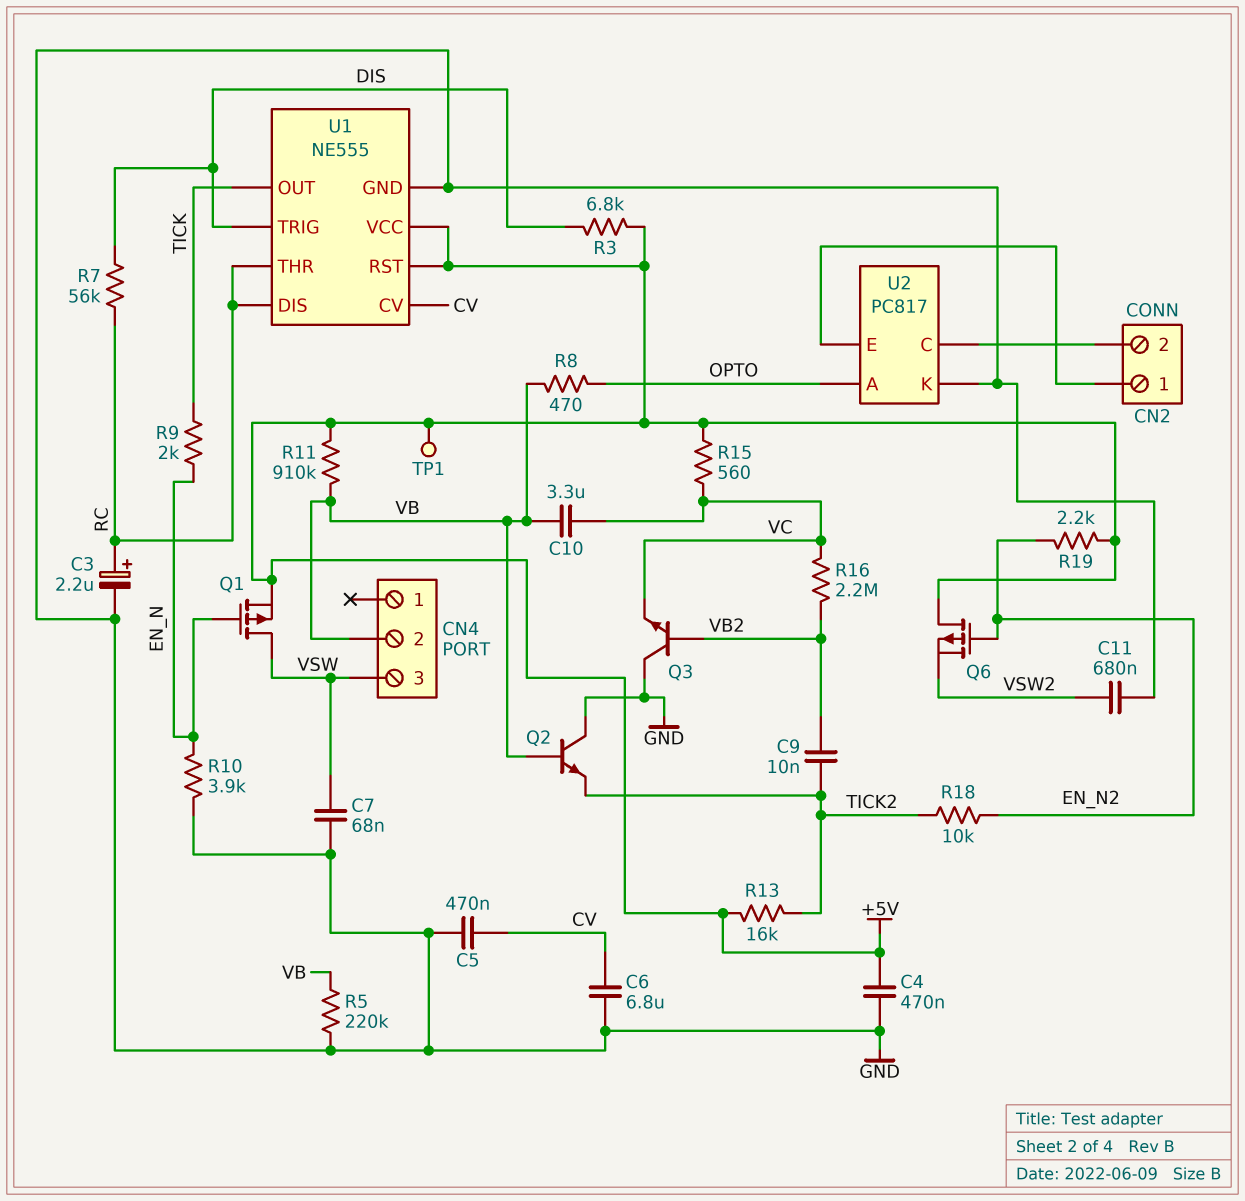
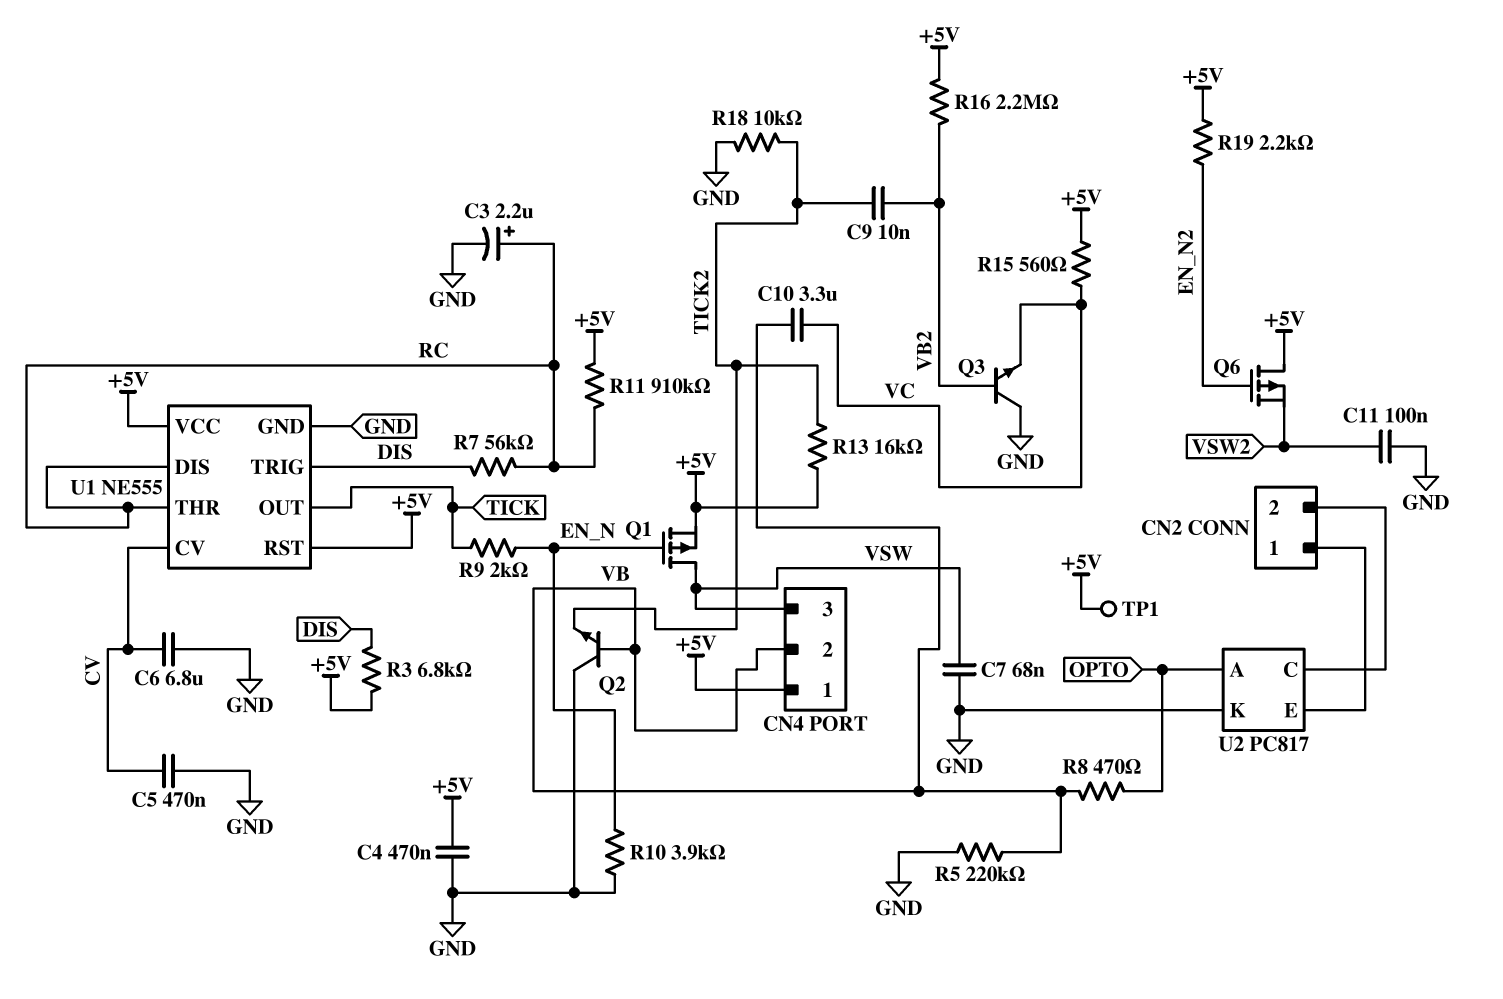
C11: 680nF (GND, VSW2) -> 100nF (GND, VSW2)
CN4 pin 1: none -> +5V
R11: 910k (+5V, VB) -> 910k (+5V, RC)
R16: 2.2M (VB2, VC) -> 2.2M (+5V, VB2)
R18: 10k (EN_N2, TICK2) -> 10k (GND, TICK2)

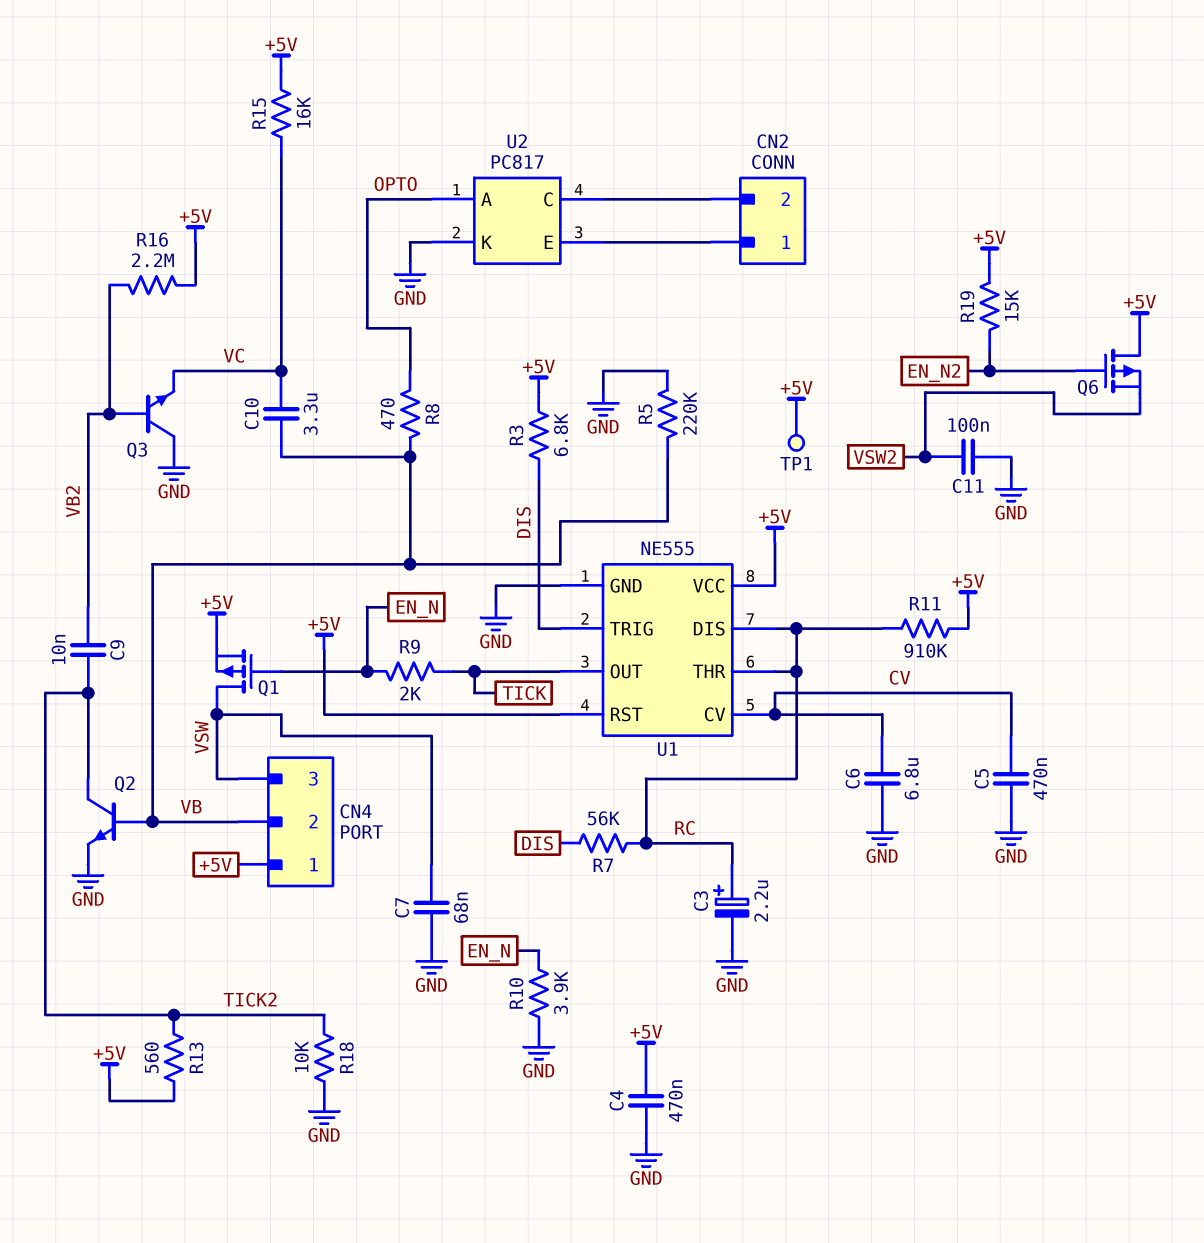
Q2: NPN (B VB, C GND, E TICK2) -> NPN (B VB, C TICK2, E GND)
R13: 16k (+5V, TICK2) -> 560 (+5V, TICK2)
R15: 560 (+5V, VC) -> 16k (+5V, VC)
R19: 2.2k (+5V, EN_N2) -> 15k (+5V, EN_N2)

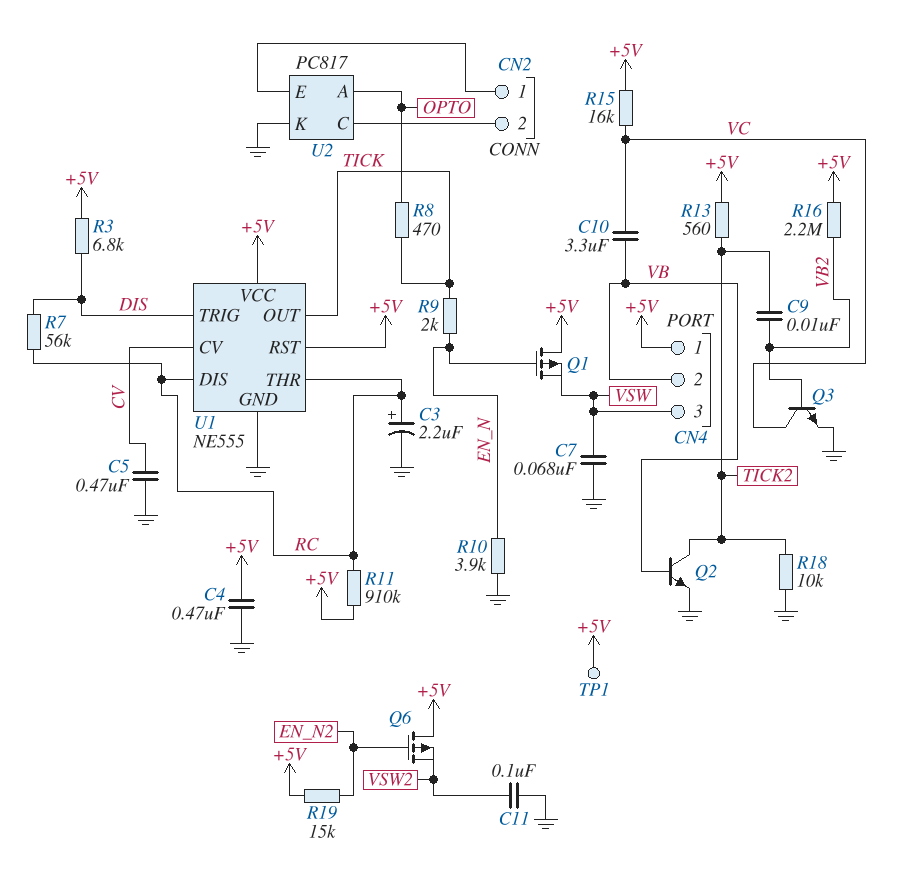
C6: 6.8uF (CV, GND) -> none
Q1: PMOS (G EN_N, D VSW, S +5V) -> PMOS (G EN_N, D +5V, S VSW)
Q3: NPN (B VB2, C GND, E VC) -> NPN (B VB2, C VC, E GND)
R5: 220k (GND, VB) -> none
R8: 470 (OPTO, VB) -> 470 (OPTO, TICK)

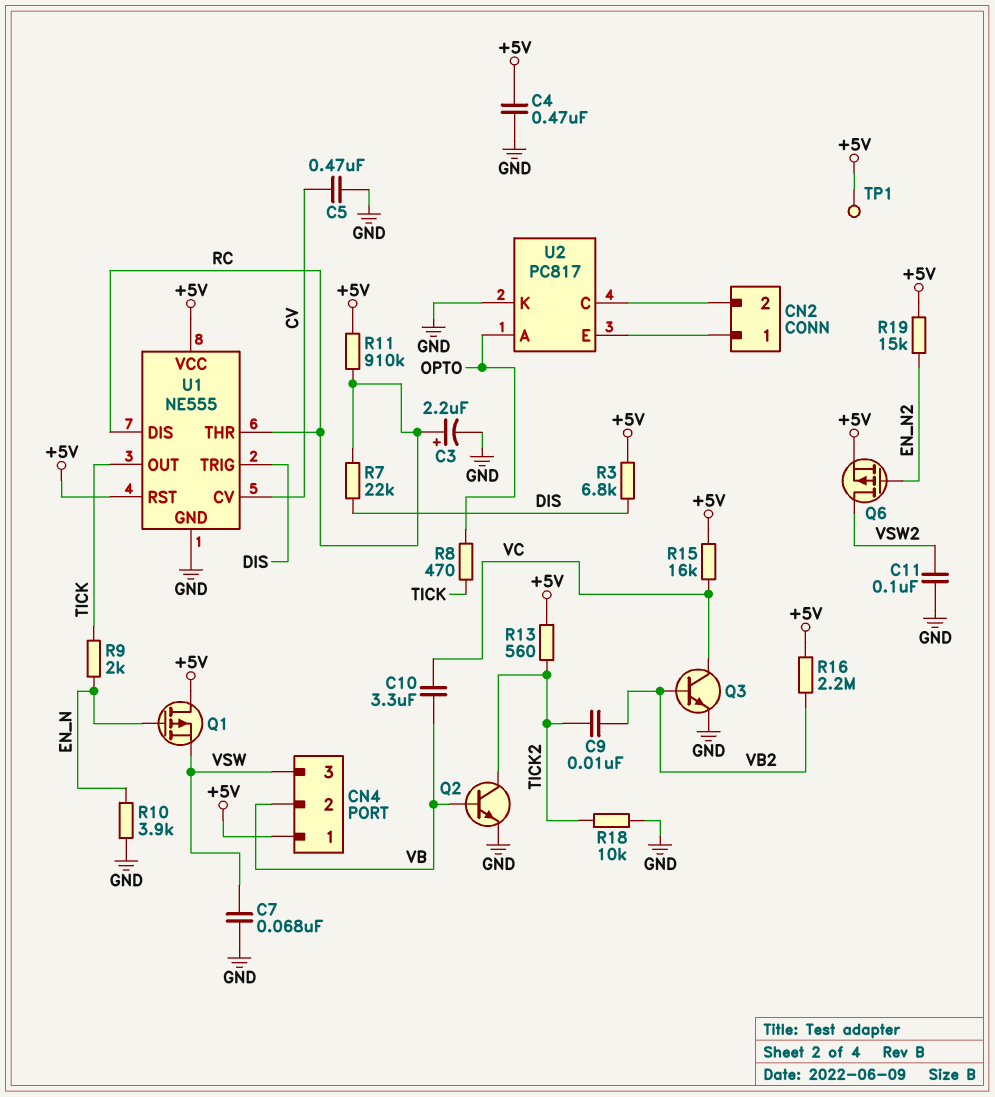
Q6: PMOS (G EN_N2, D +5V, S VSW2) -> PMOS (G EN_N2, D VSW2, S +5V)
R7: 56k (DIS, RC) -> 22k (DIS, RC)

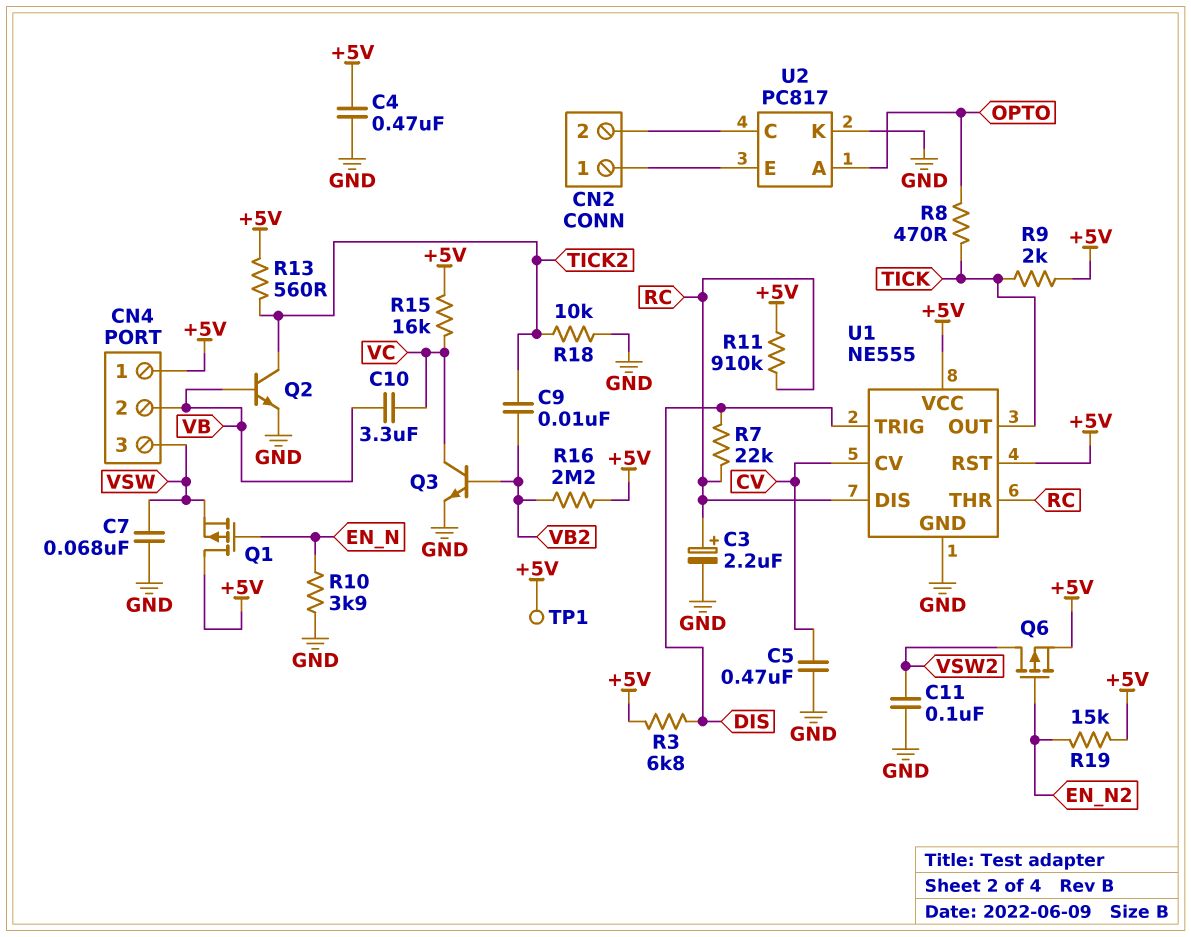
R9: 2k (EN_N, TICK) -> 2k (+5V, TICK)

